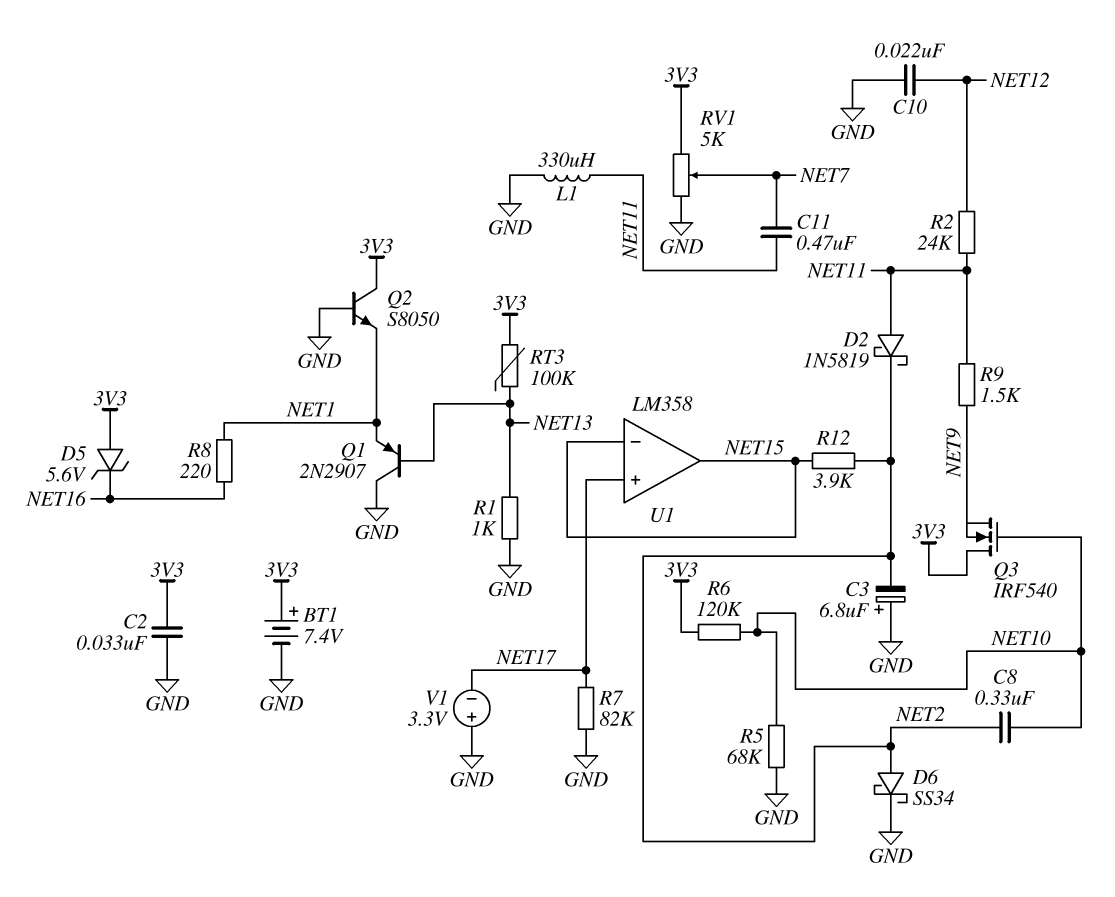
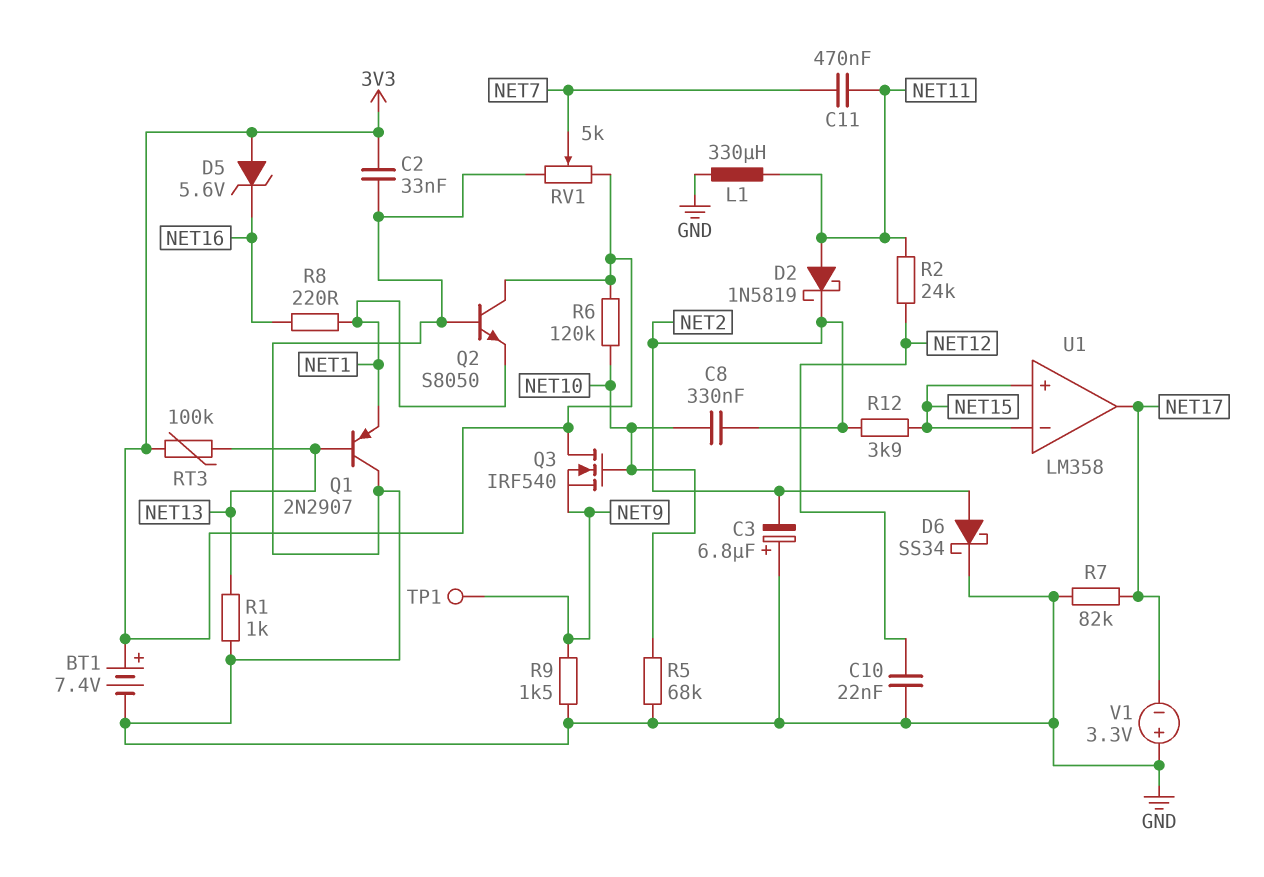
R9: 1.5k (NET9, NET11) -> 1.5k (GND, NET9)
TP1: none -> test point (NET9)
U1 pin in+: NET17 -> NET15
U1 pin out: NET15 -> NET17

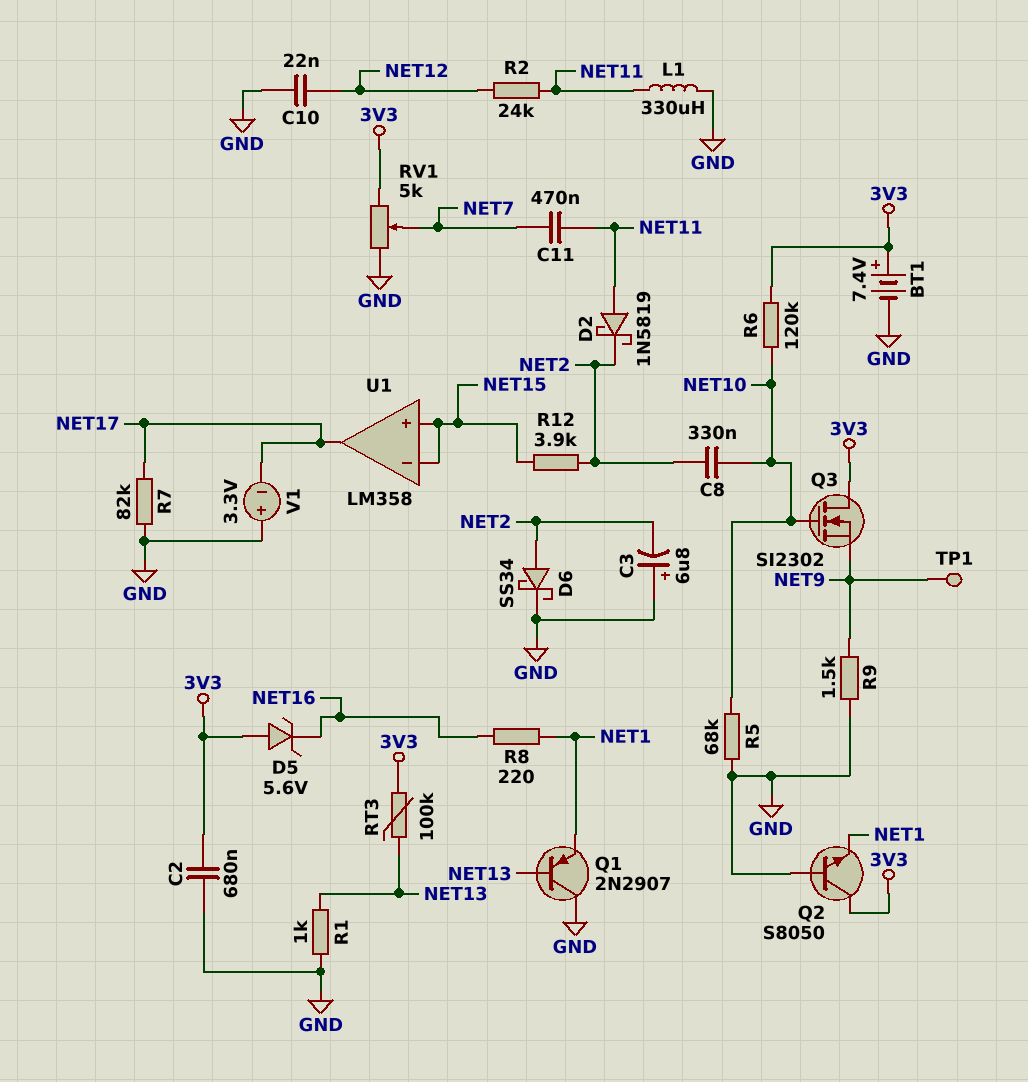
C2: 33nF (3V3, GND) -> 680nF (3V3, GND)
Q3: NMOS IRF540 (G NET10, D 3V3, S NET9) -> NMOS SI2302 (G NET10, D 3V3, S NET9)

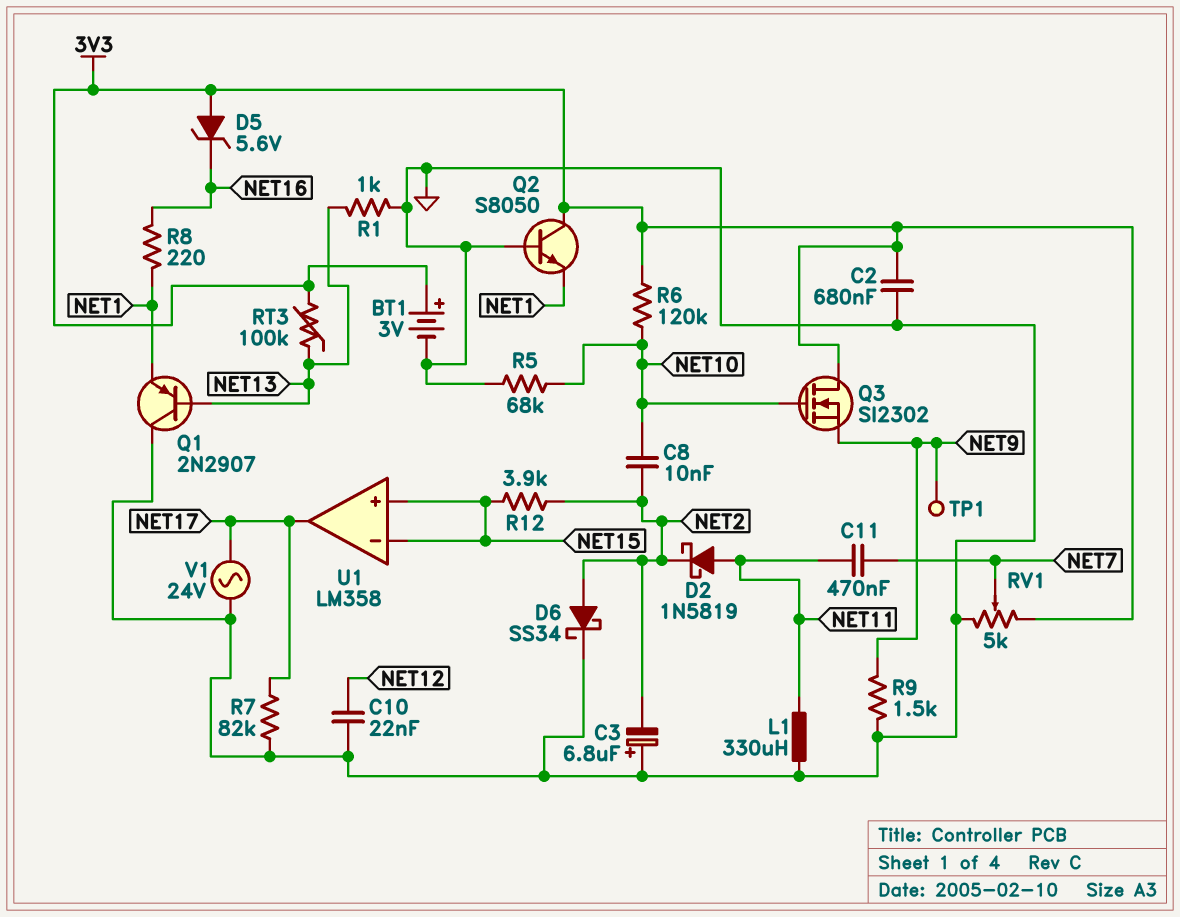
BT1: 7.4V (plus 3V3, minus GND) -> 3V (plus 3V3, minus GND)
C8: 330nF (NET2, NET10) -> 10nF (NET2, NET10)
R2: 24k (NET11, NET12) -> none
V1: 3.3V (plus GND, minus NET17) -> AC 24V (GND, NET17)

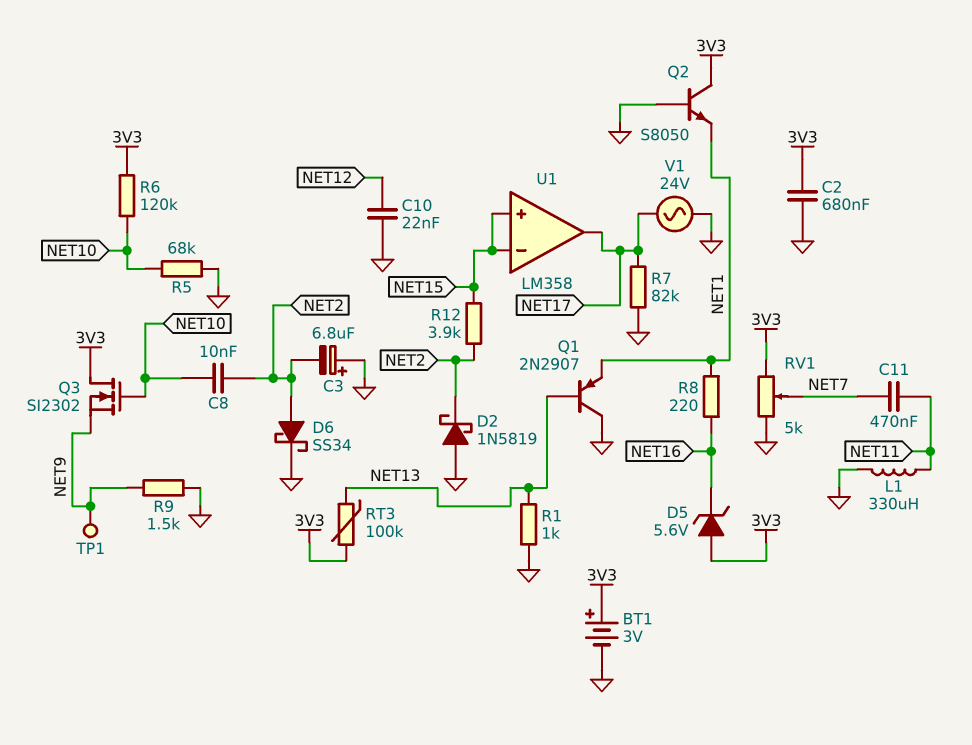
D2: schottky 1N5819 (A NET11, K NET2) -> schottky 1N5819 (A GND, K NET2)

